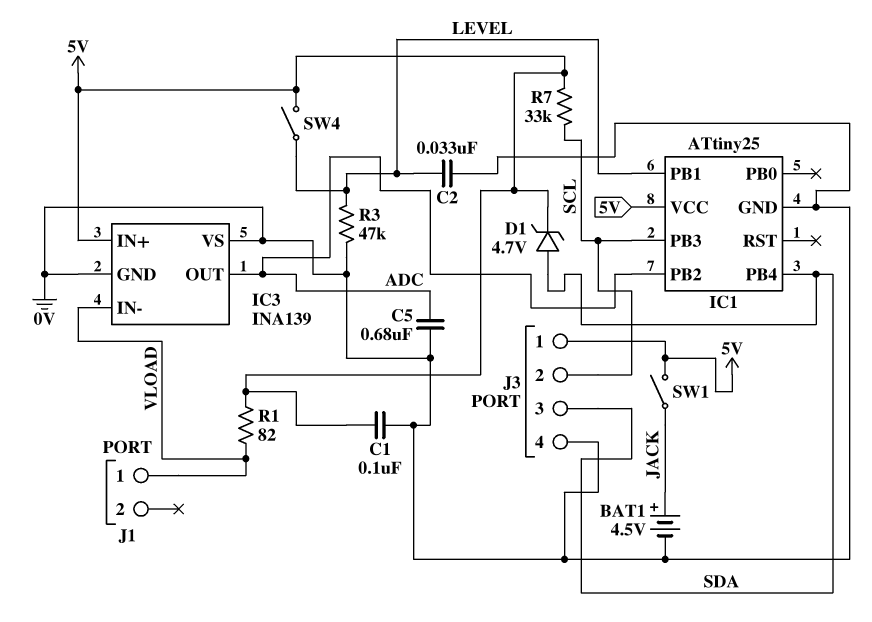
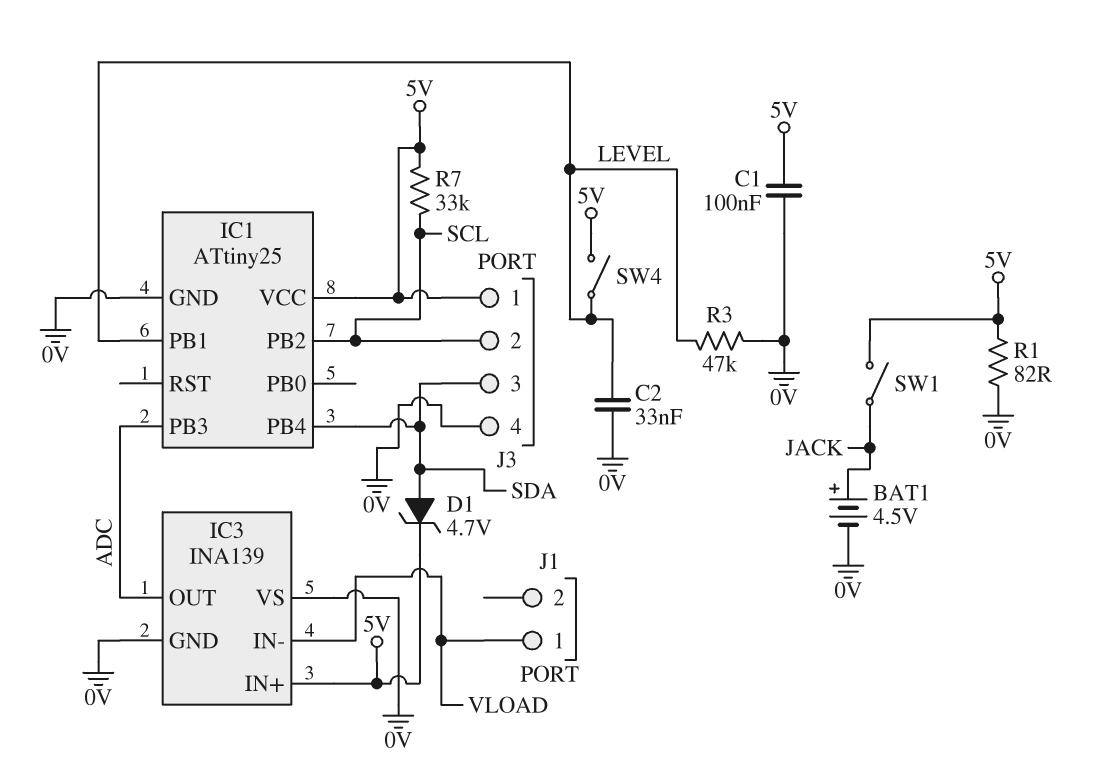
C5: 680nF (0V, ADC) -> none
IC1 pin PB2: ADC -> SCL
IC1 pin PB3: SCL -> ADC
R1: 82 (5V, VLOAD) -> 82 (0V, 5V)

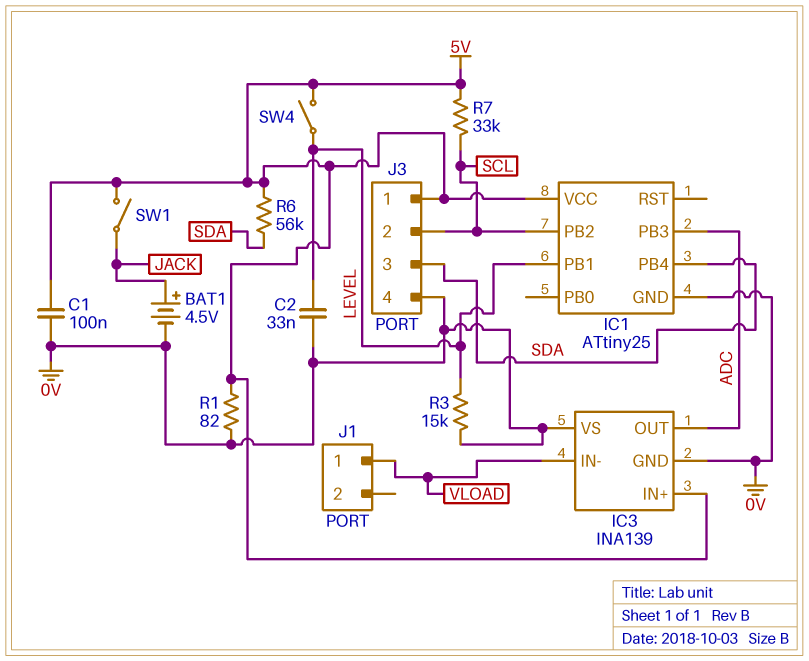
D1: zener 4.7V (A SDA, K 5V) -> none
R3: 47k (0V, LEVEL) -> 15k (0V, LEVEL)
R6: none -> 56k (5V, SDA)

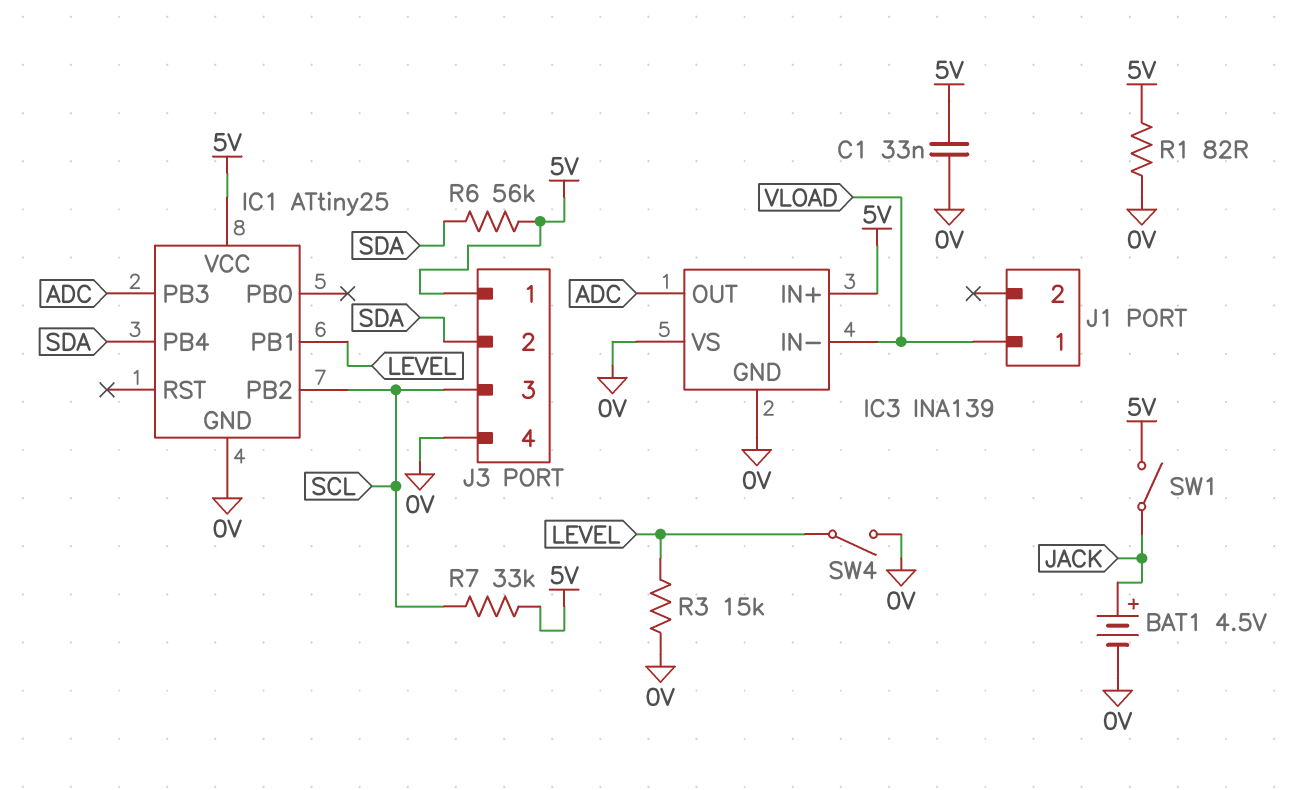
C1: 100nF (0V, 5V) -> 33nF (0V, 5V)
C2: 33nF (0V, LEVEL) -> none
J3 pin 2: SCL -> SDA
J3 pin 3: SDA -> SCL
SW4: switch (5V, LEVEL) -> switch (0V, LEVEL)

